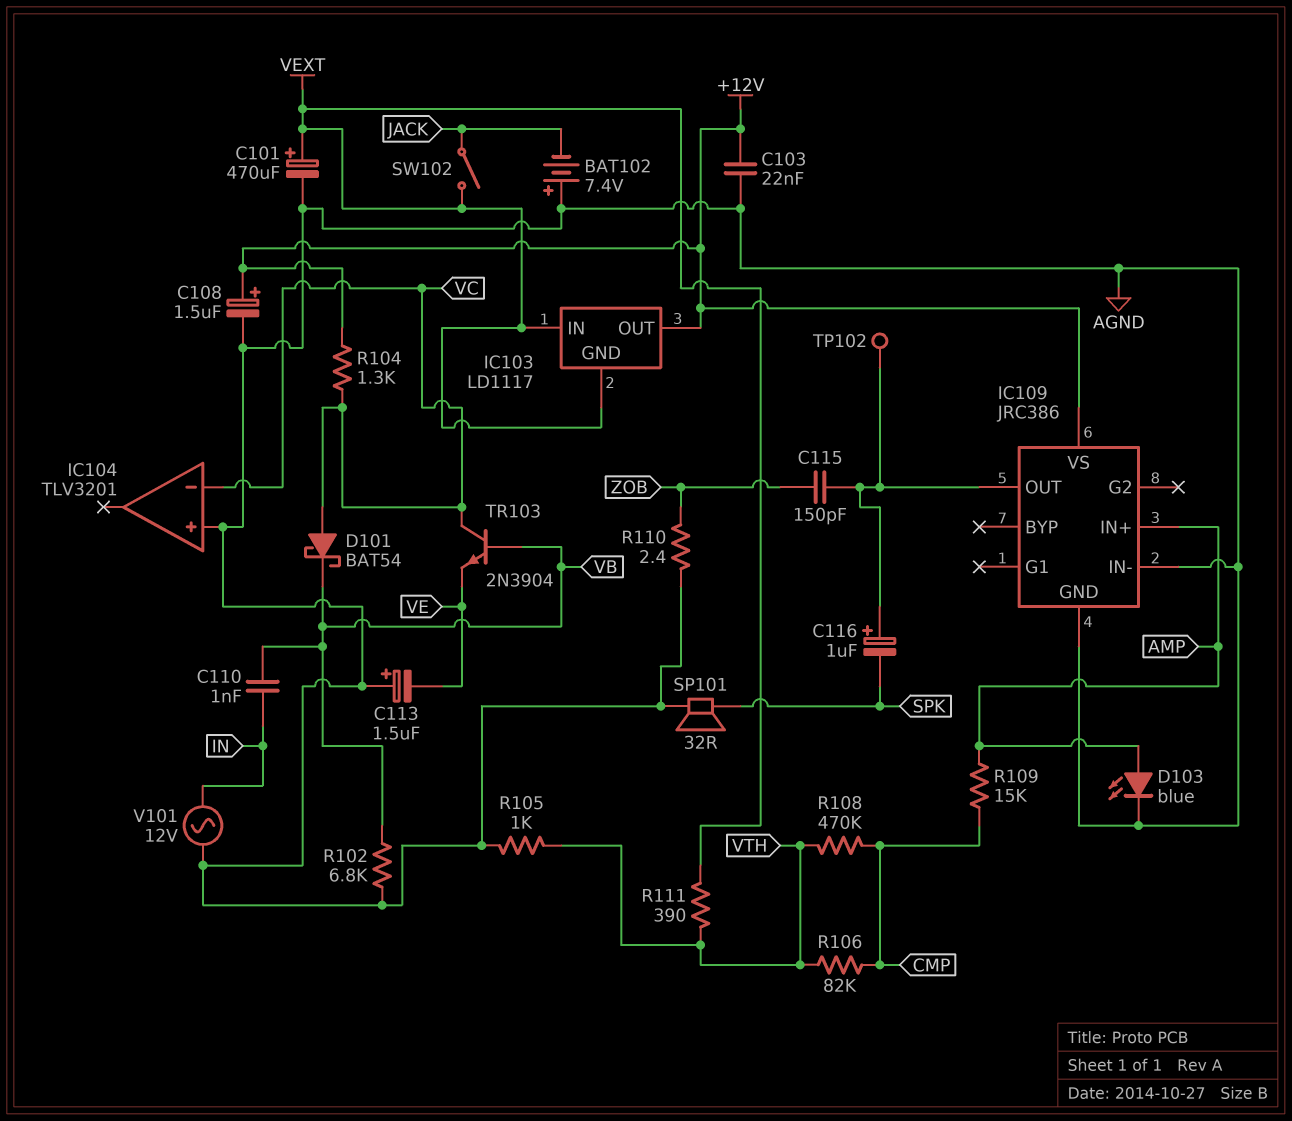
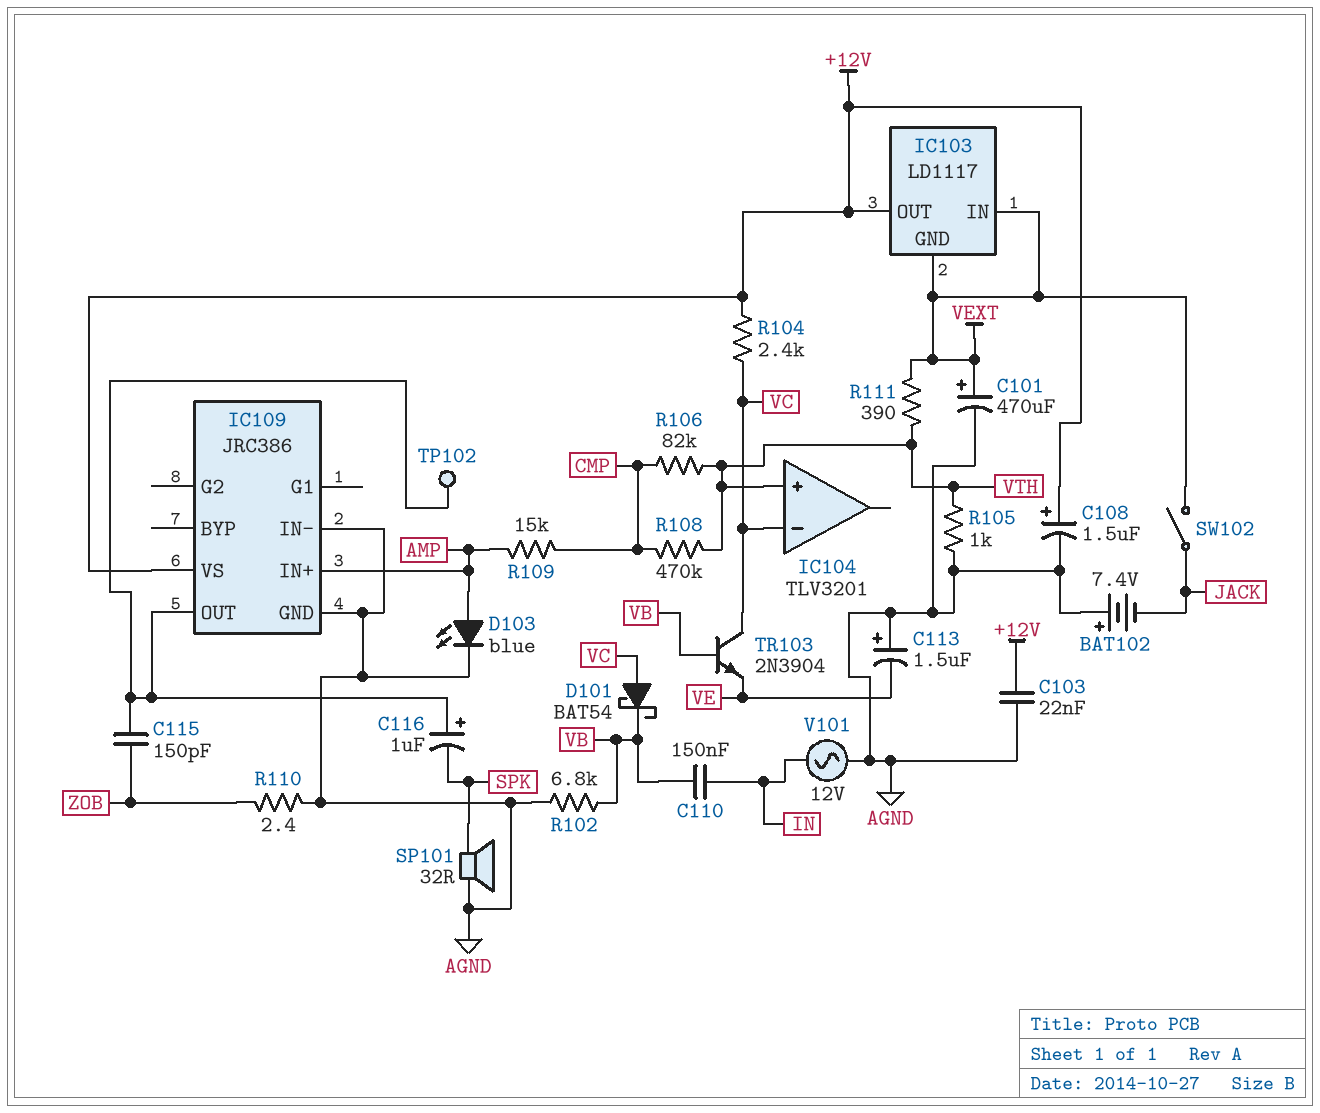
C110: 1nF (IN, VB) -> 150nF (IN, VB)
IC104 pin in+: AGND -> VTH
R104: 1.3k (+12V, VC) -> 2.4k (+12V, VC)

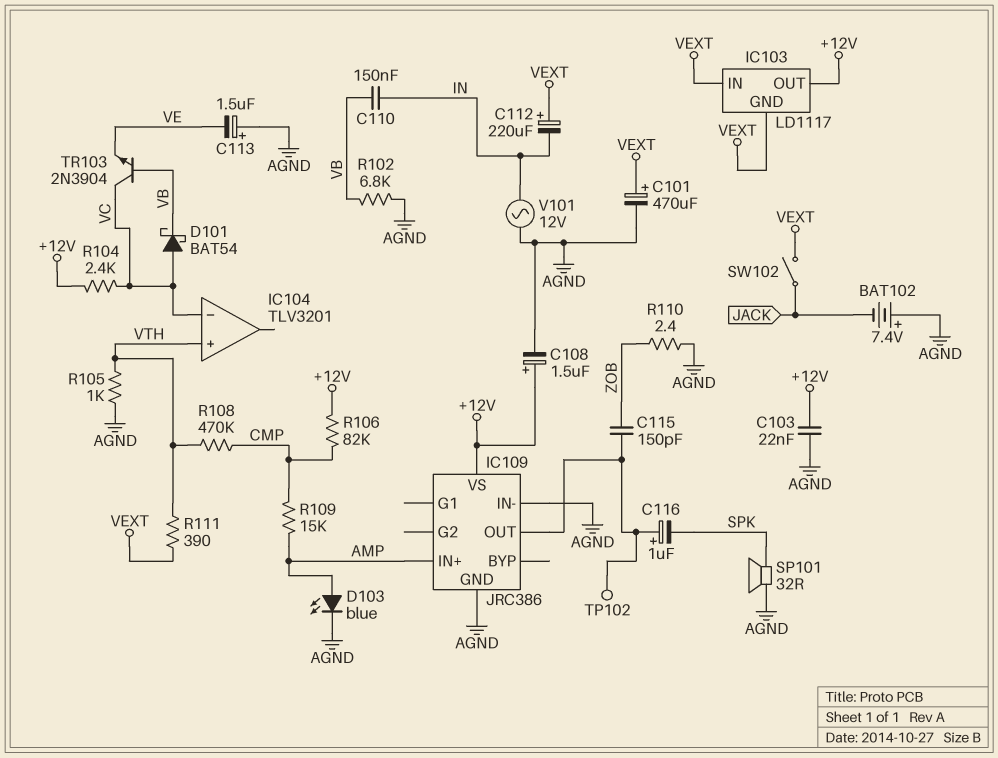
C112: none -> 220uF (plus VEXT, minus IN)
R106: 82k (CMP, VTH) -> 82k (+12V, CMP)

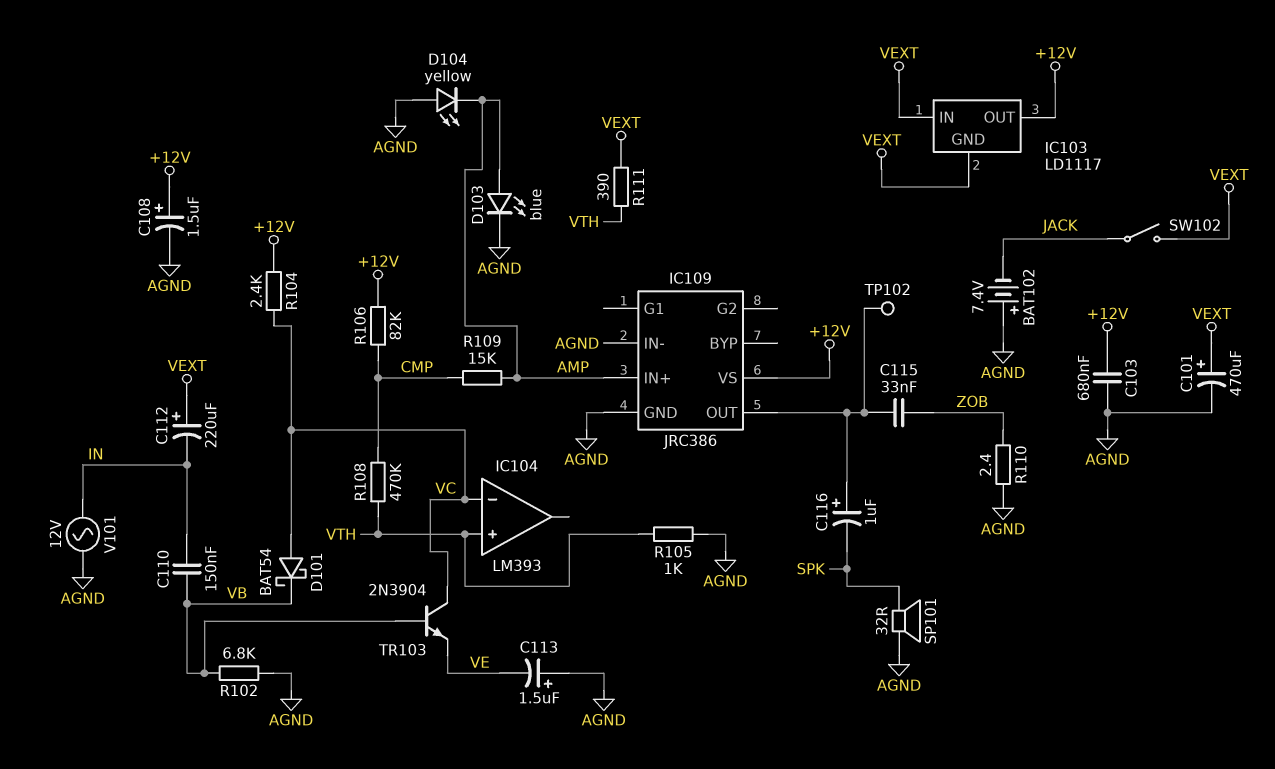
C103: 22nF (+12V, AGND) -> 680nF (+12V, AGND)
C115: 150pF (IC109/OUT, ZOB) -> 33nF (IC109/OUT, ZOB)
D104: none -> LED yellow (A AGND, K AMP)
IC104: TLV3201 -> LM393

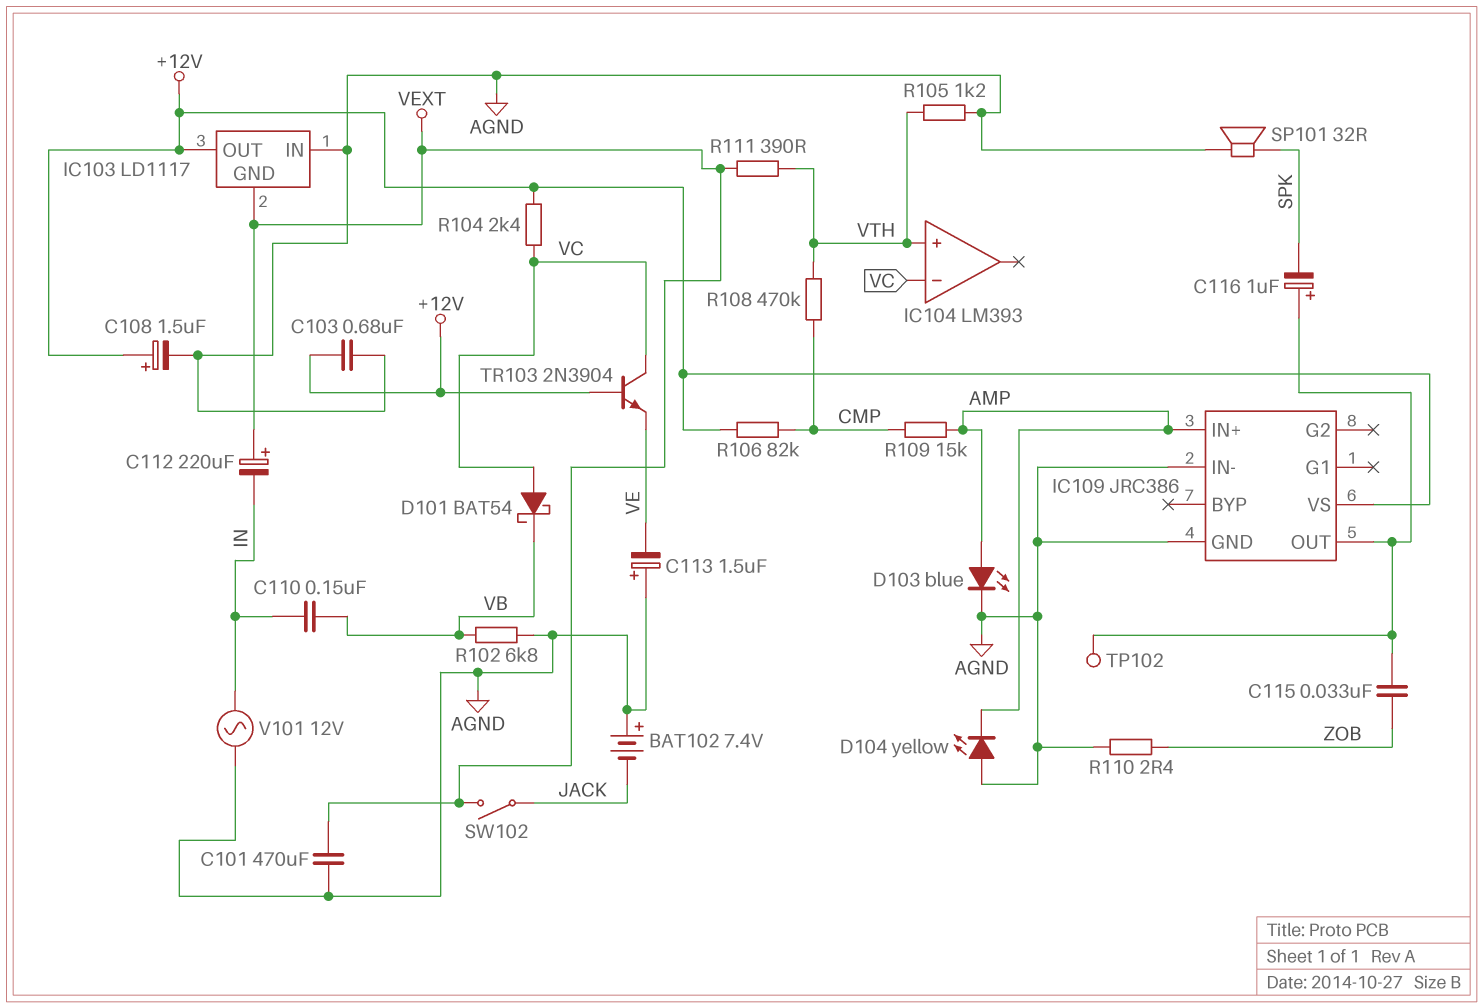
C101: 470uF (plus VEXT, minus AGND) -> 470uF (AGND, VEXT)
IC103 pin IN: VEXT -> AGND
R105: 1k (AGND, VTH) -> 1.2k (AGND, VTH)
TR103: NPN 2N3904 (B VB, C VC, E VE) -> NPN 2N3904 (B +12V, C VC, E VE)

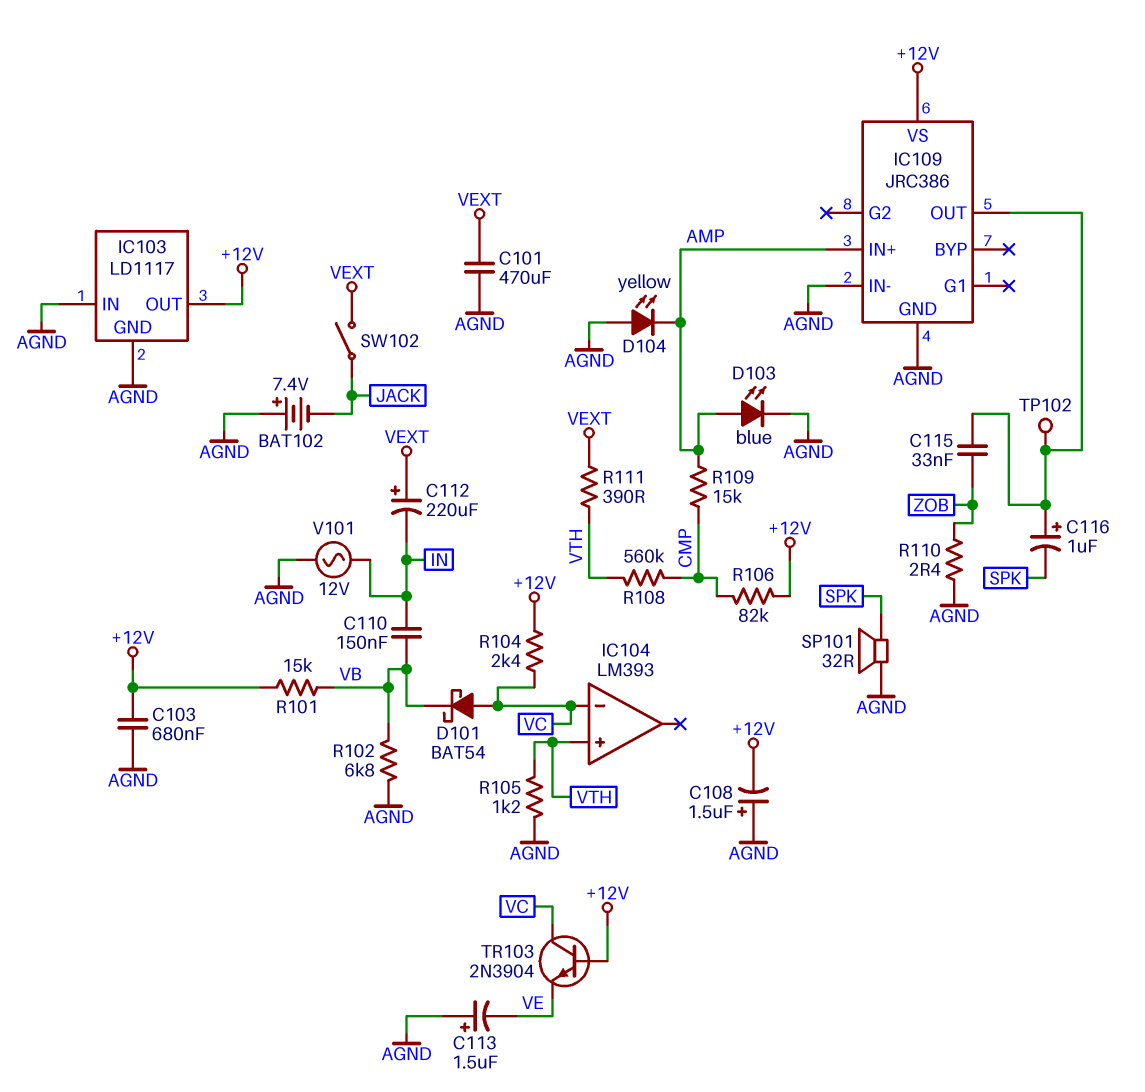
C108: 1.5uF (plus +12V, minus AGND) -> 1.5uF (plus AGND, minus +12V)
IC103 pin GND: VEXT -> AGND
R101: none -> 15k (+12V, VB)
R108: 470k (CMP, VTH) -> 560k (CMP, VTH)

